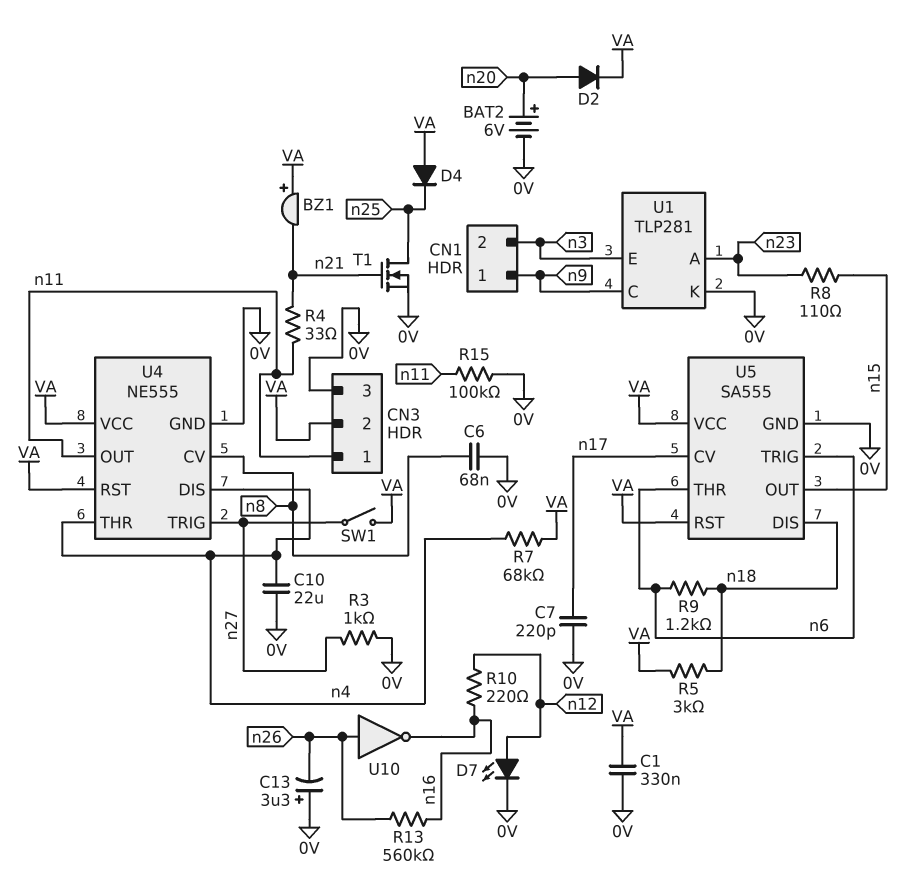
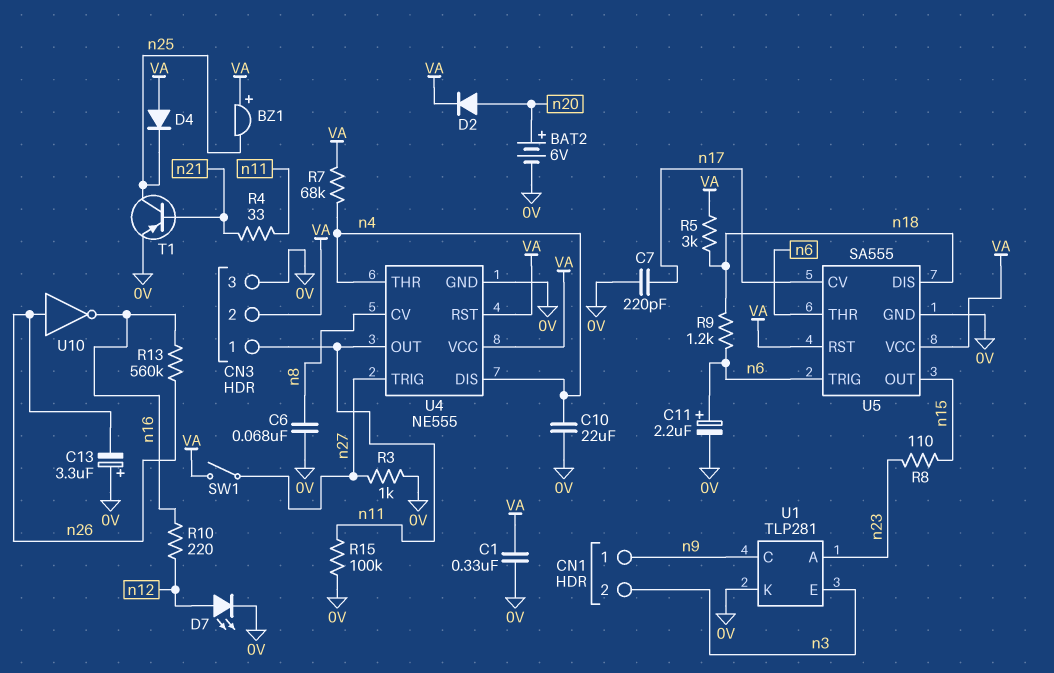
BZ1: buzzer (plus VA, minus n21) -> buzzer (plus VA, minus n25)
C11: none -> 2.2uF (plus n6, minus 0V)
T1: NMOS (G n21, D n25, S 0V) -> PNP (B n21, C n25, E 0V)

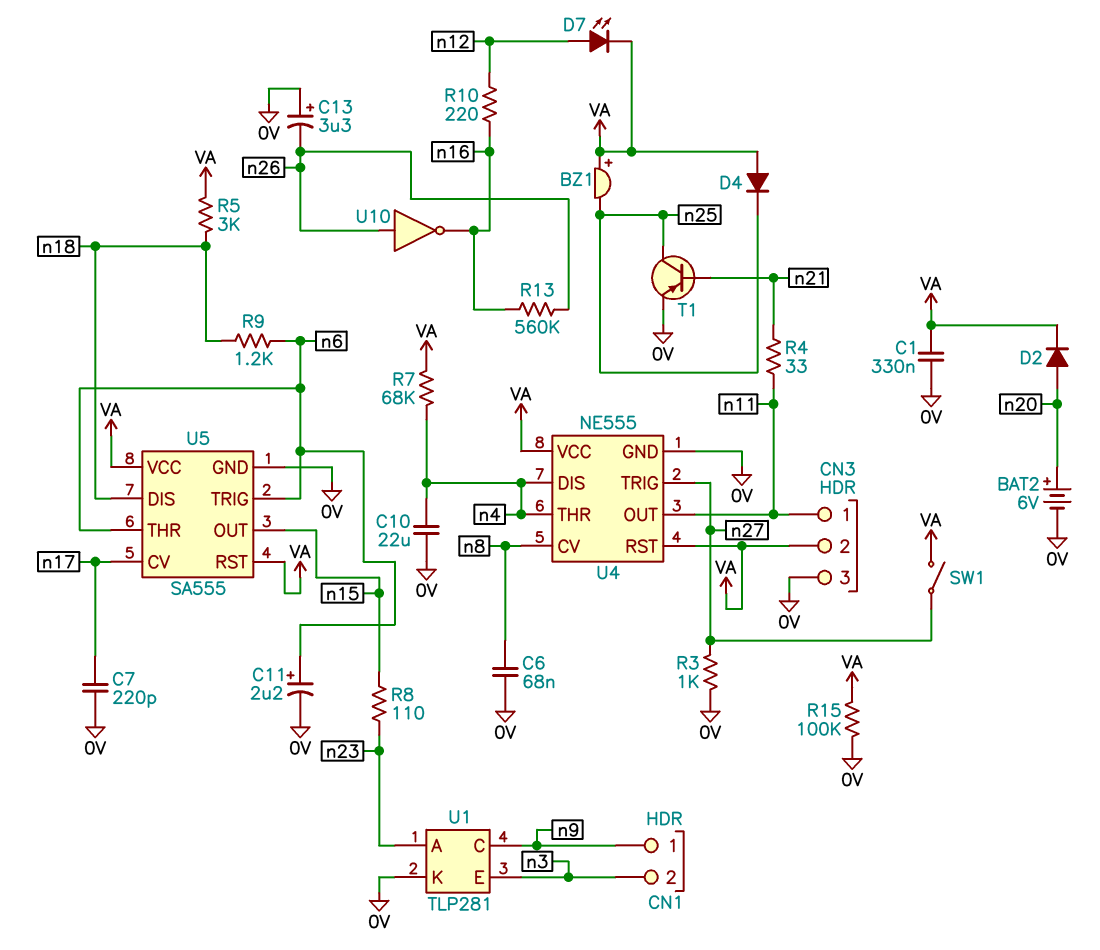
D7: LED (A n12, K 0V) -> LED (A n12, K VA)
R15: 100k (0V, n11) -> 100k (0V, VA)

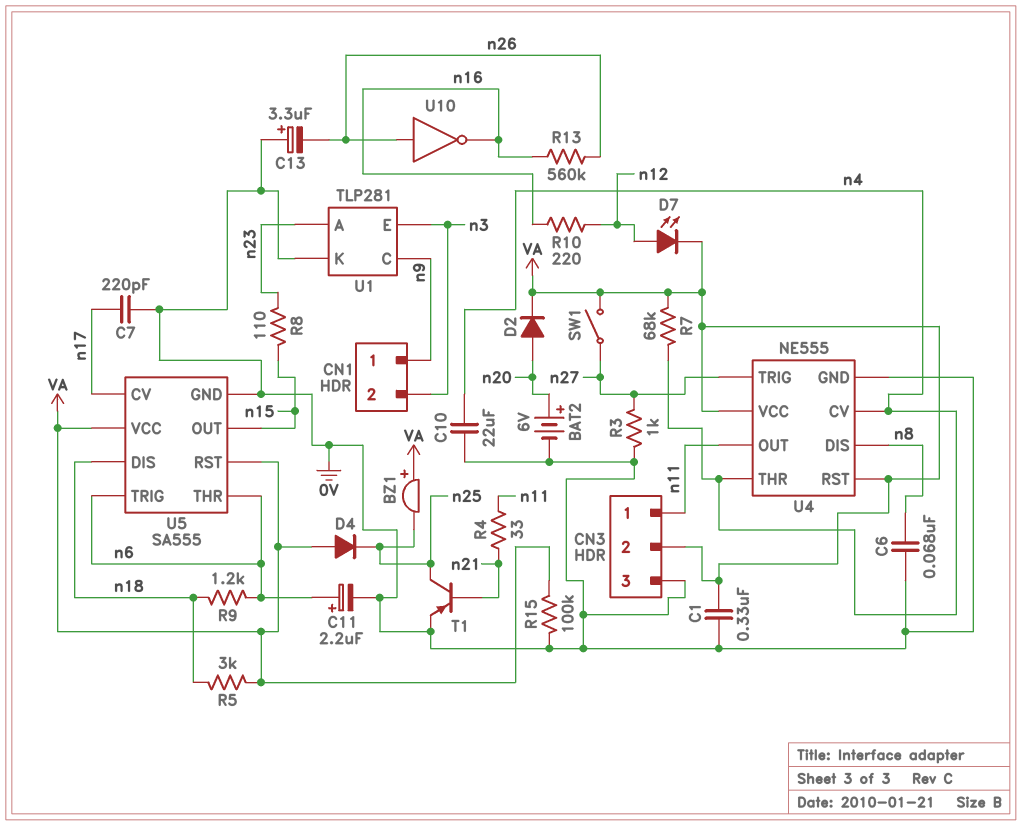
U4 pin CV: n8 -> n4
U4 pin DIS: n4 -> n8

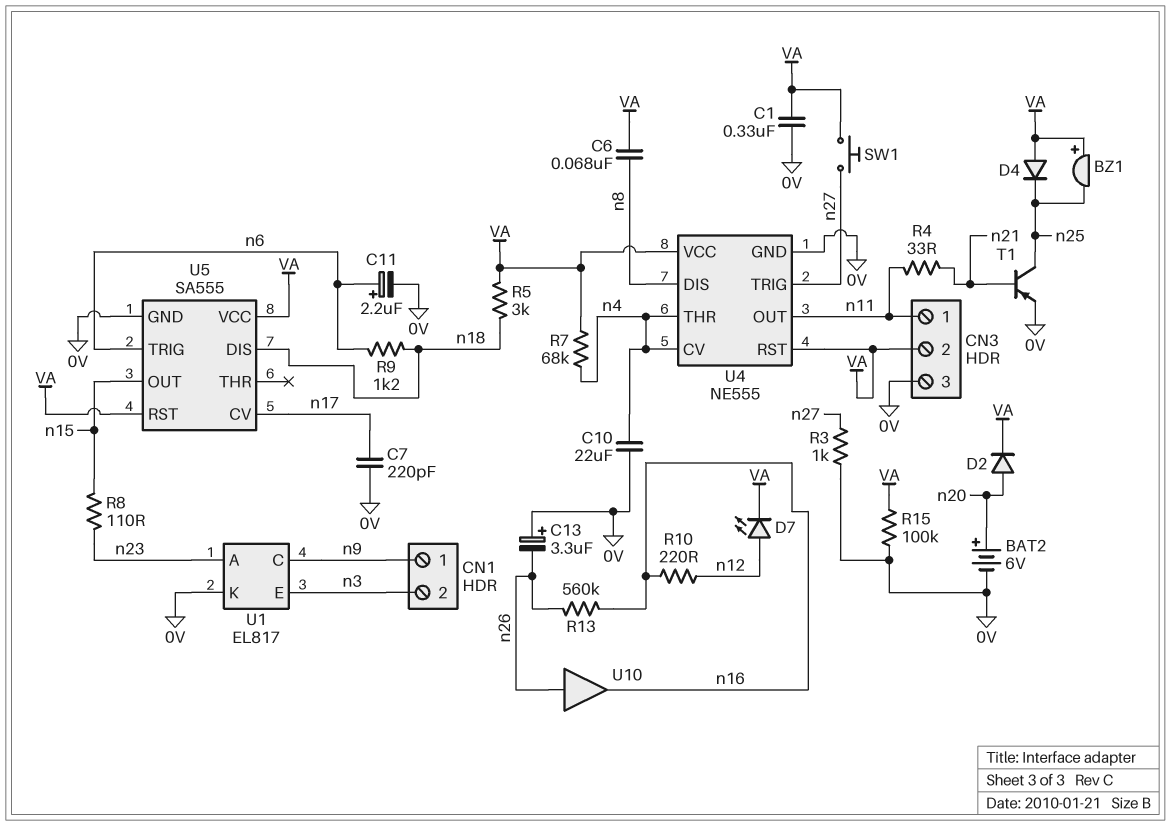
C6: 68nF (0V, n8) -> 68nF (VA, n8)
SW1: switch (VA, n27) -> button (VA, n27)
U1: TLP281 -> EL817
U5 pin THR: n6 -> none
U10: NOT (in n26, out n16) -> buffer (in n26, out n16)

